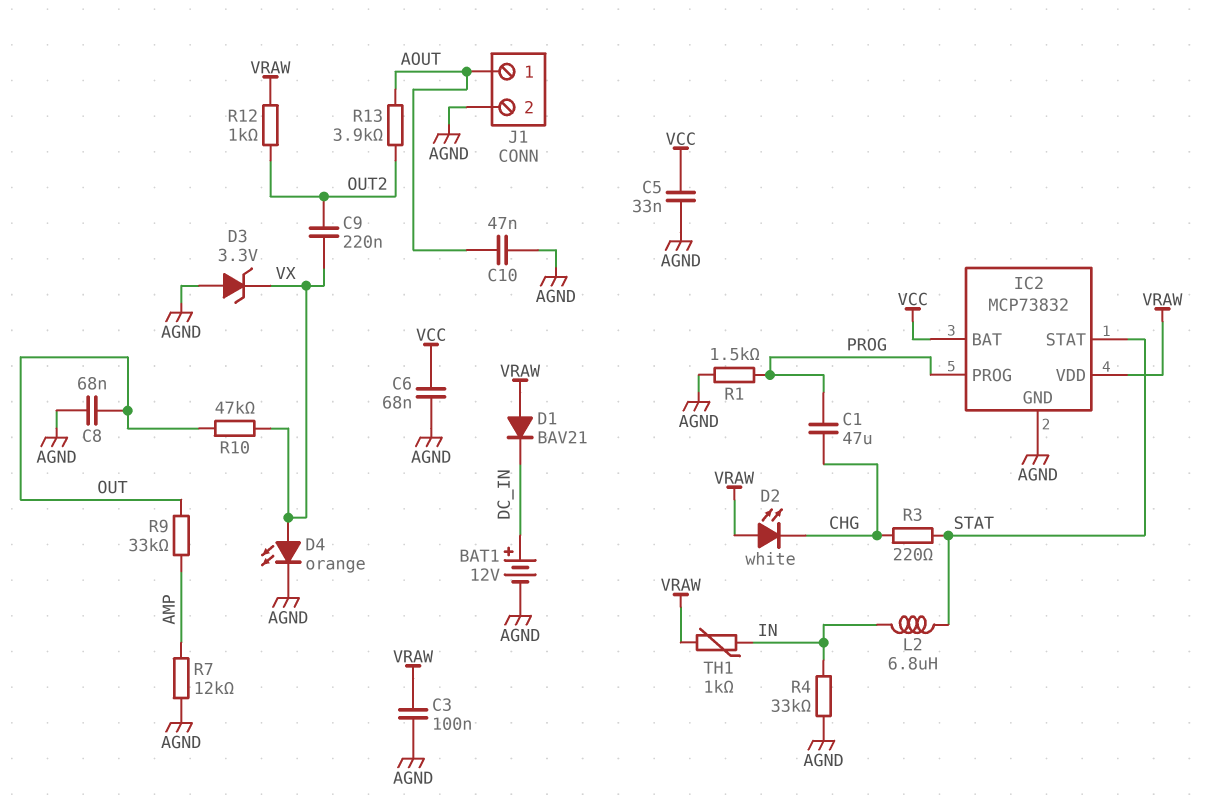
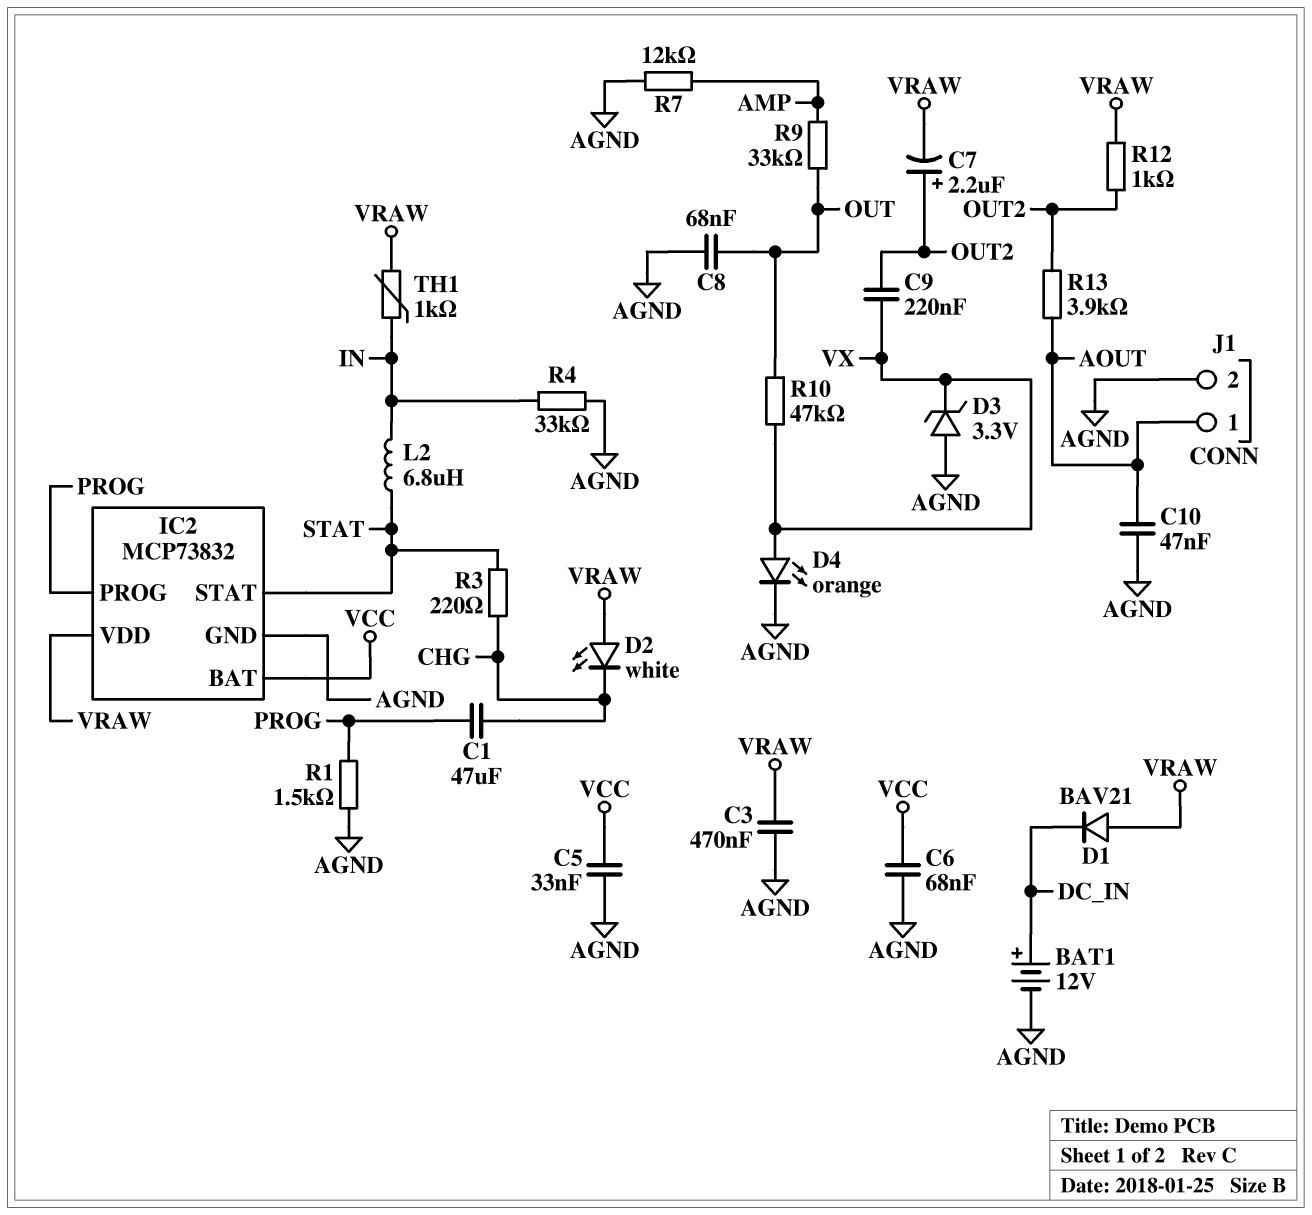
C3: 100nF (AGND, VRAW) -> 470nF (AGND, VRAW)
C7: none -> 2.2uF (plus OUT2, minus VRAW)

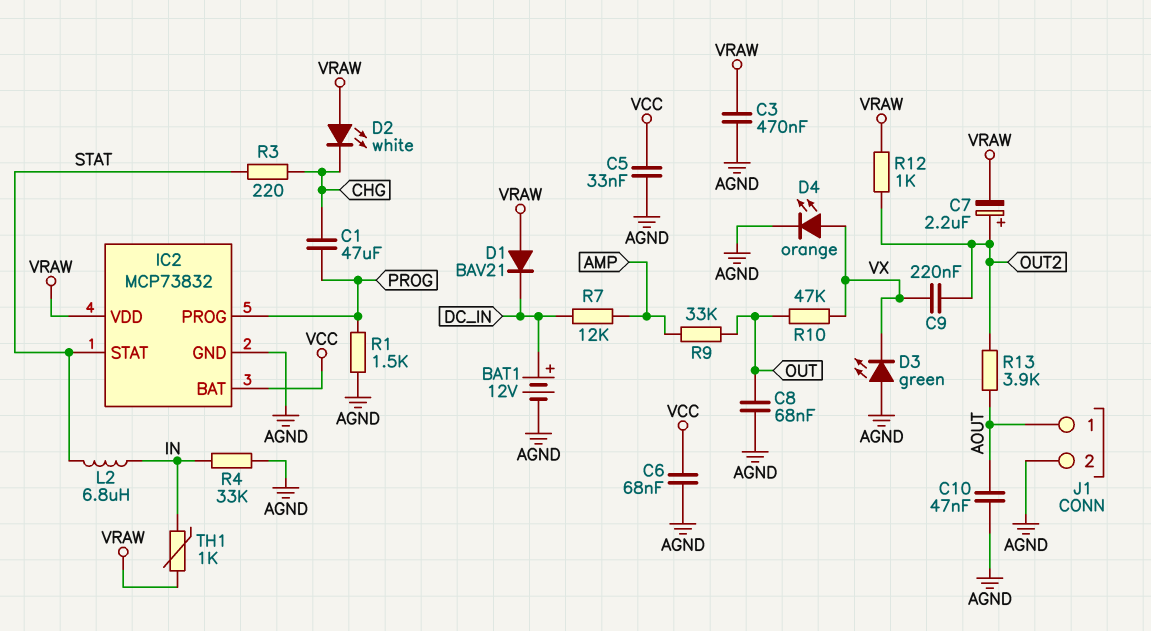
D3: zener 3.3V (A AGND, K VX) -> LED green (A AGND, K VX)
R7: 12k (AGND, AMP) -> 12k (AMP, DC_IN)

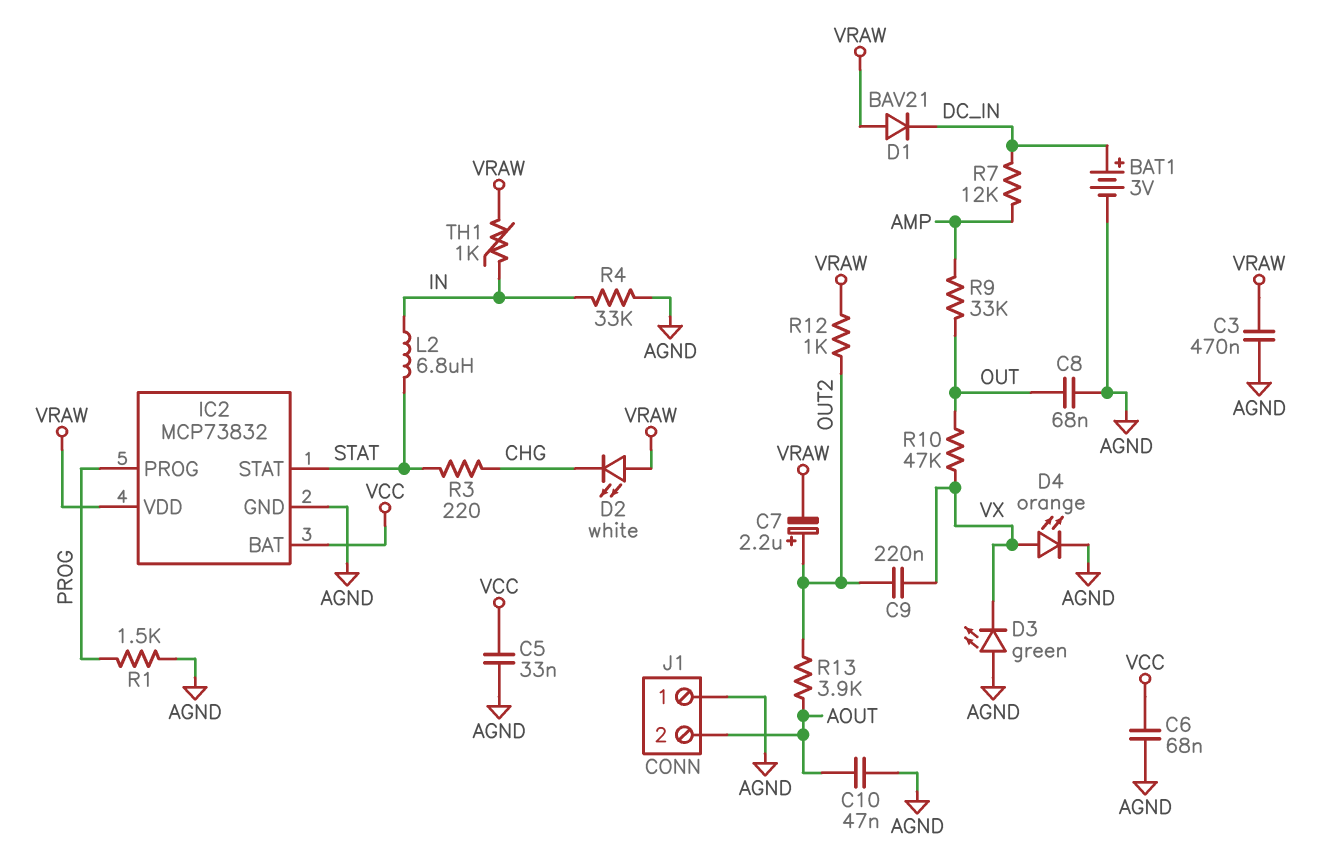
BAT1: 12V (plus DC_IN, minus AGND) -> 3V (plus DC_IN, minus AGND)
C1: 47uF (CHG, PROG) -> none
J1 pin 1: AOUT -> AGND
J1 pin 2: AGND -> AOUT

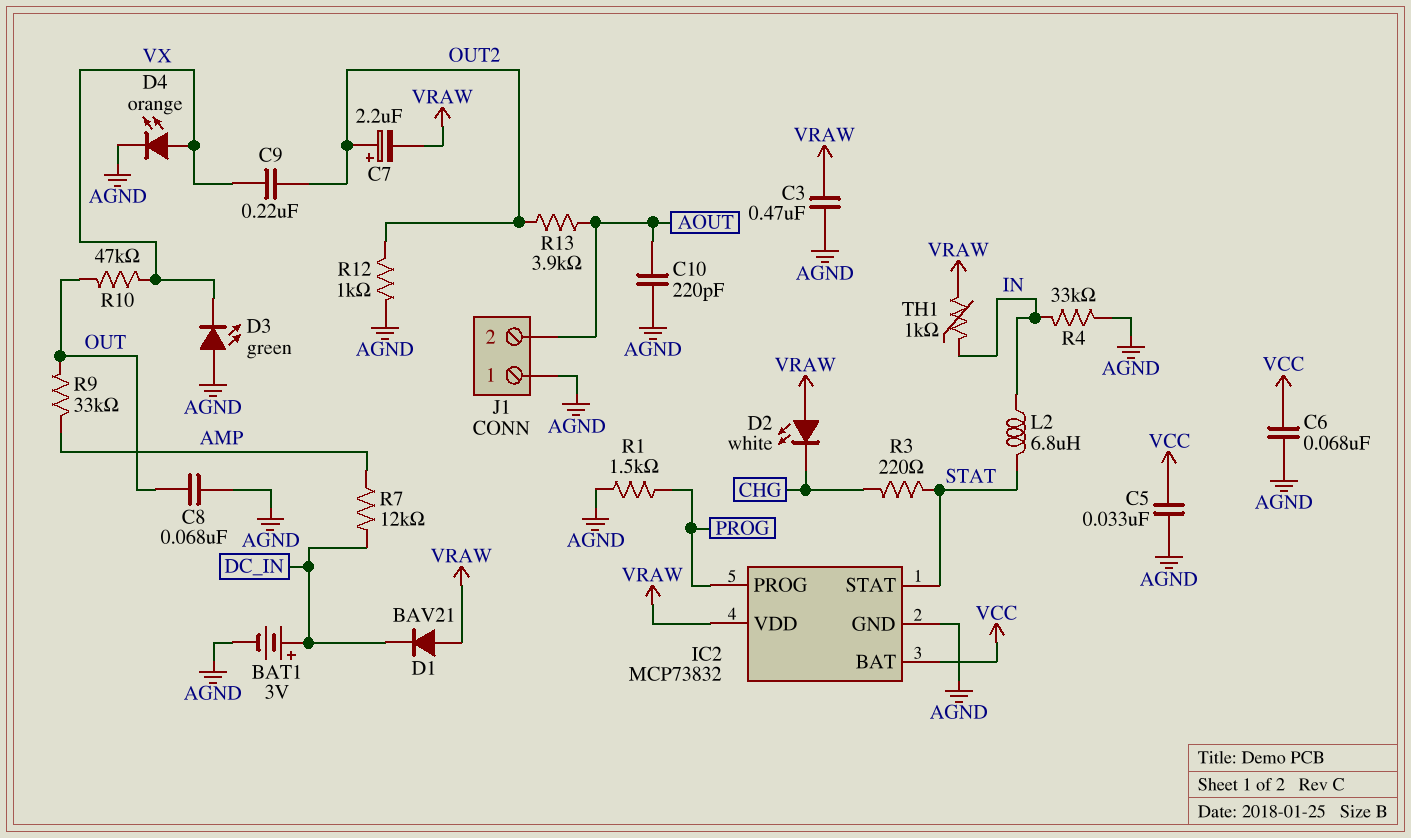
C10: 47nF (AGND, AOUT) -> 220pF (AGND, AOUT)
R12: 1k (OUT2, VRAW) -> 1k (AGND, OUT2)

